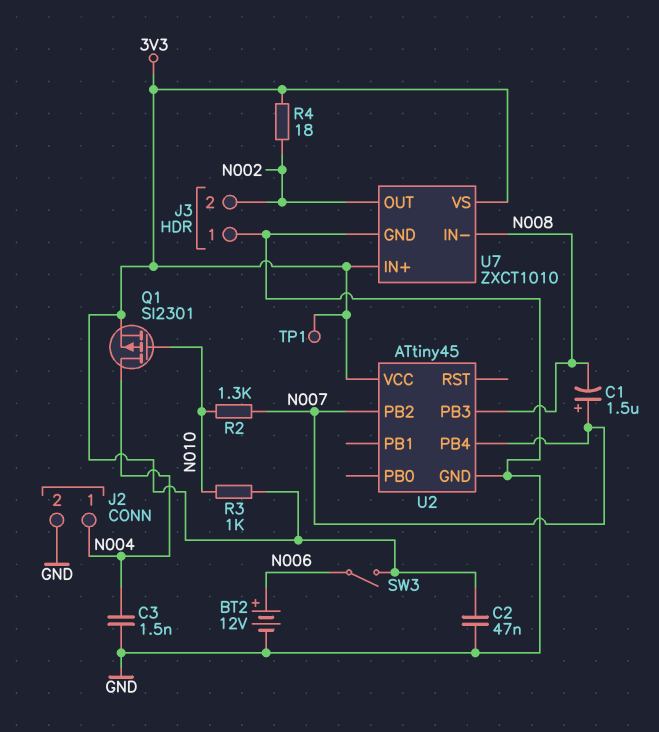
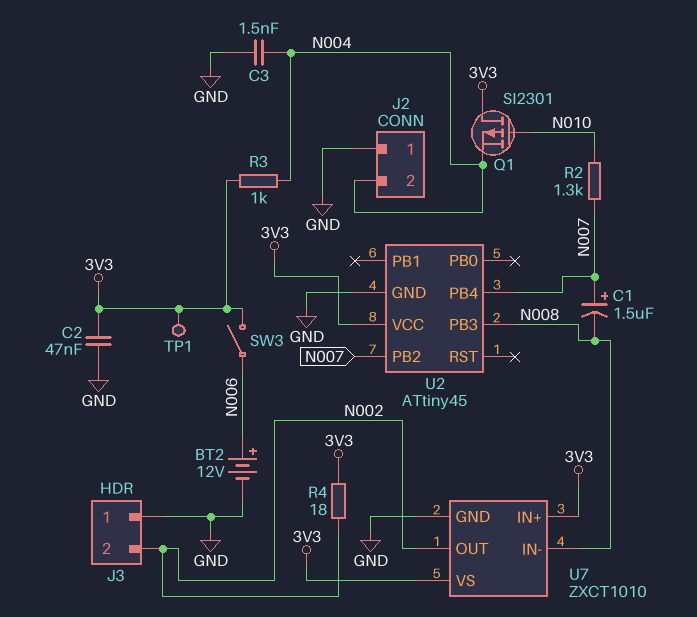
J2 pin 1: N004 -> GND
J2 pin 2: GND -> N004
Q1: PMOS SI2301 (G N010, D N004, S 3V3) -> PMOS SI2301 (G N010, D 3V3, S N004)
R3: 1k (3V3, N010) -> 1k (3V3, N004)

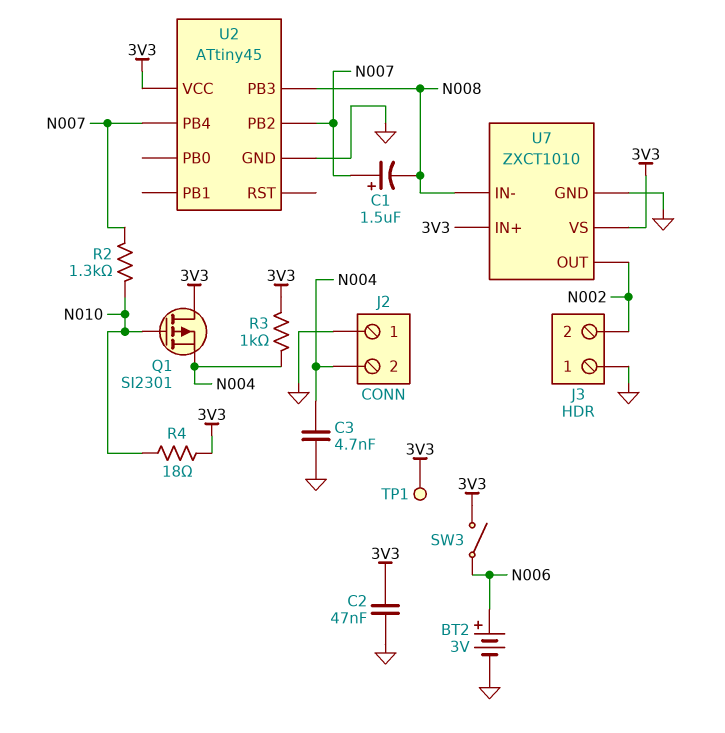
BT2: 12V (plus N006, minus GND) -> 3V (plus N006, minus GND)
C3: 1.5nF (GND, N004) -> 4.7nF (GND, N004)
R4: 18 (3V3, N002) -> 18 (3V3, N010)

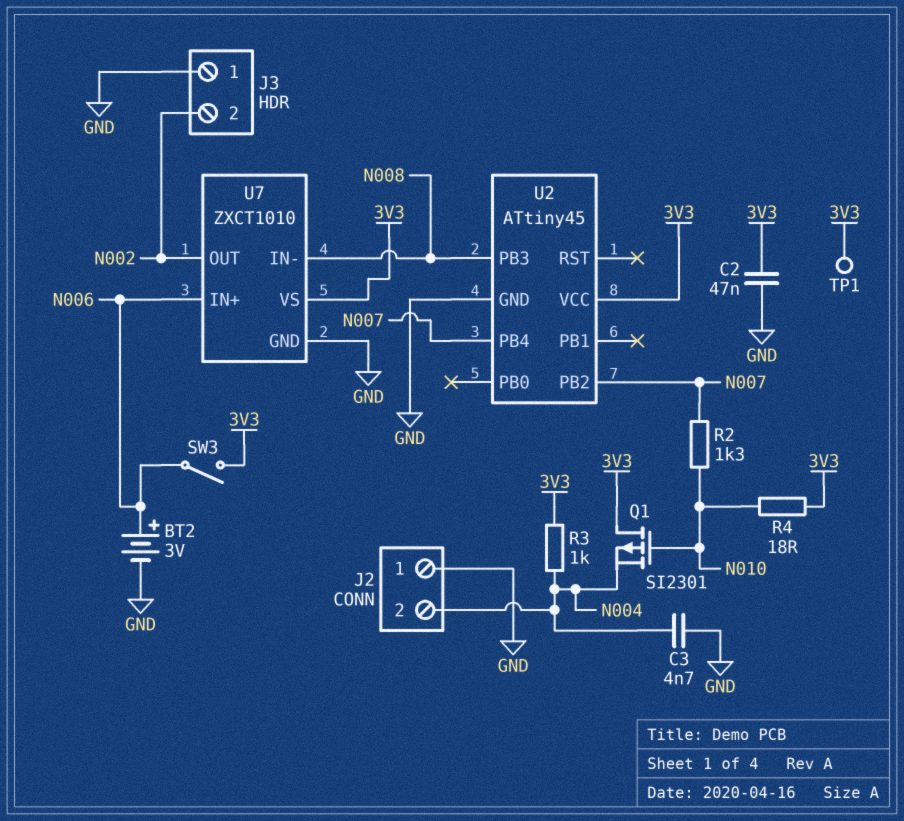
C1: 1.5uF (plus N007, minus N008) -> none
U7 pin IN+: 3V3 -> N006

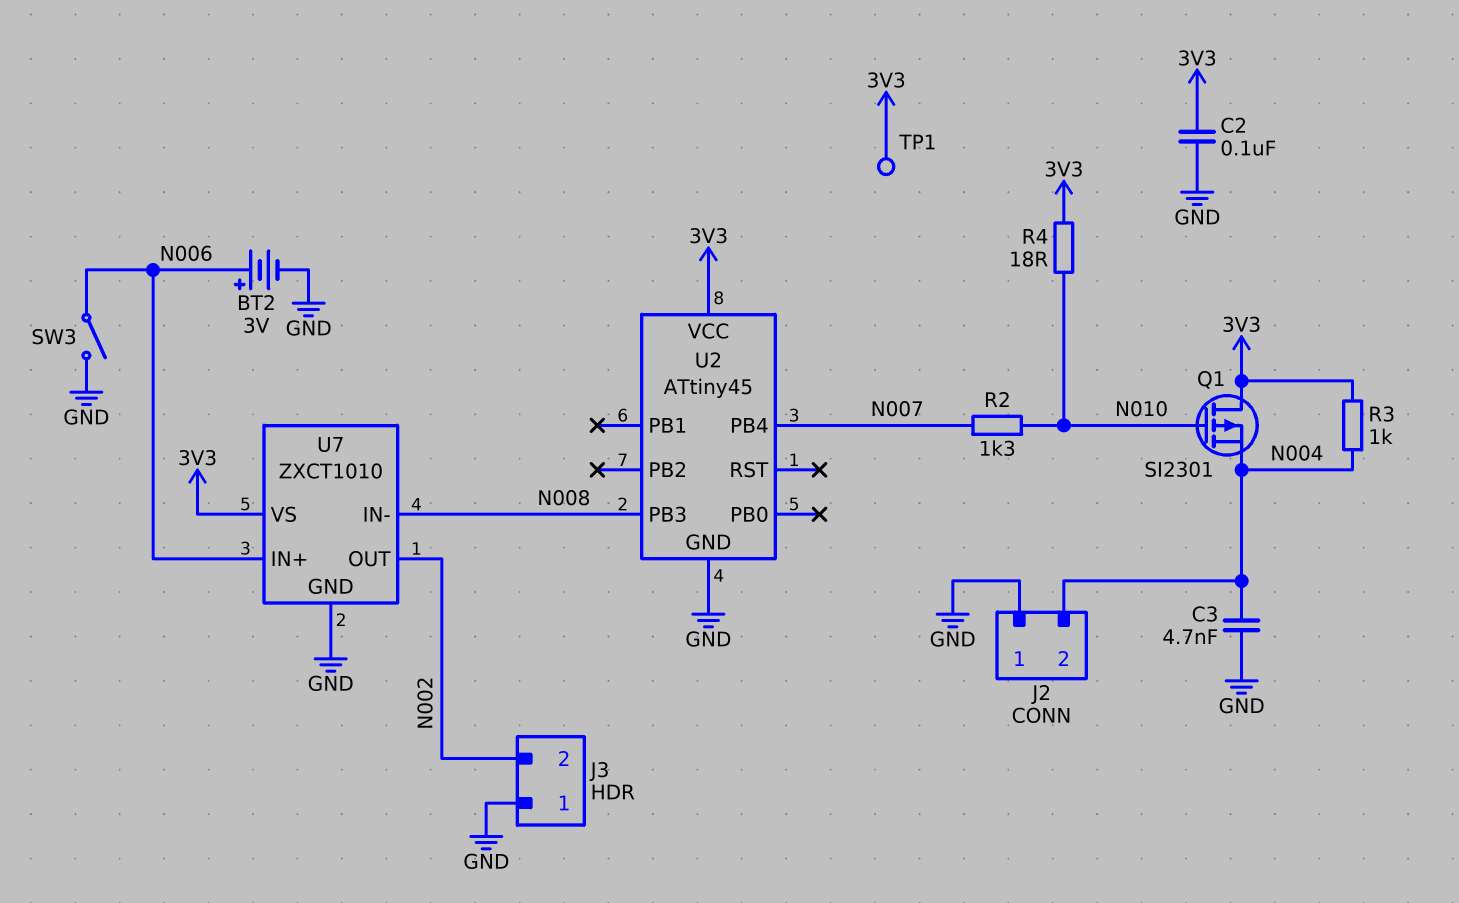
C2: 47nF (3V3, GND) -> 100nF (3V3, GND)
SW3: switch (3V3, N006) -> switch (GND, N006)
U2 pin PB2: N007 -> none

